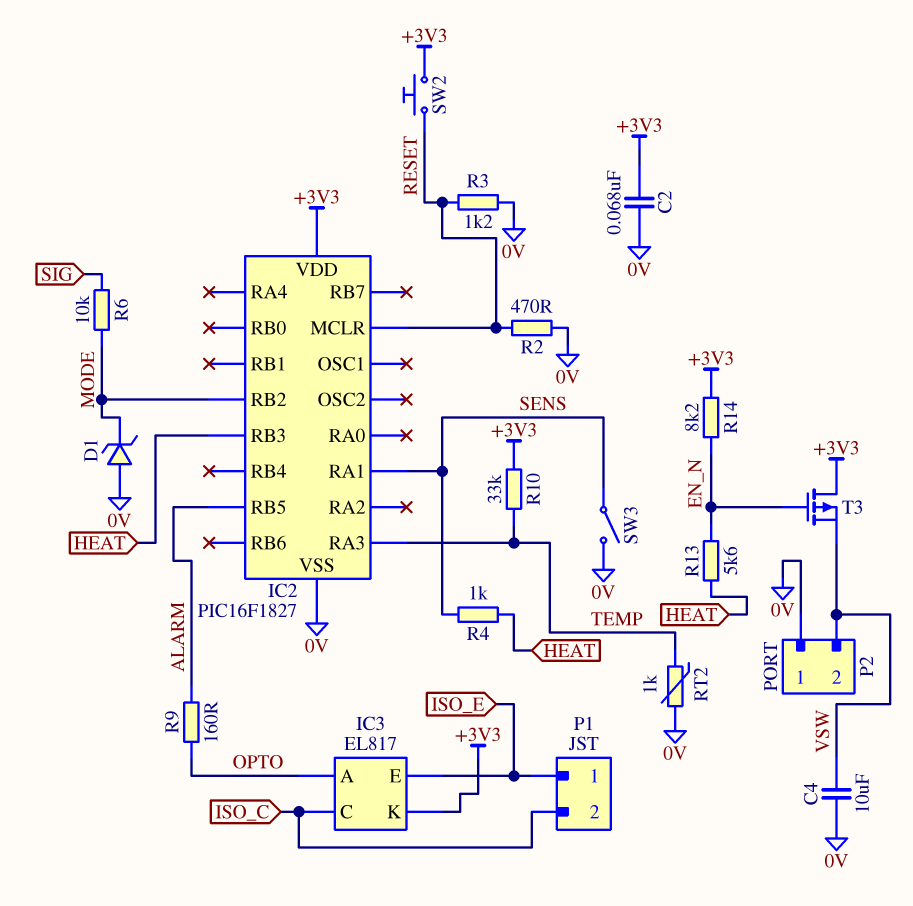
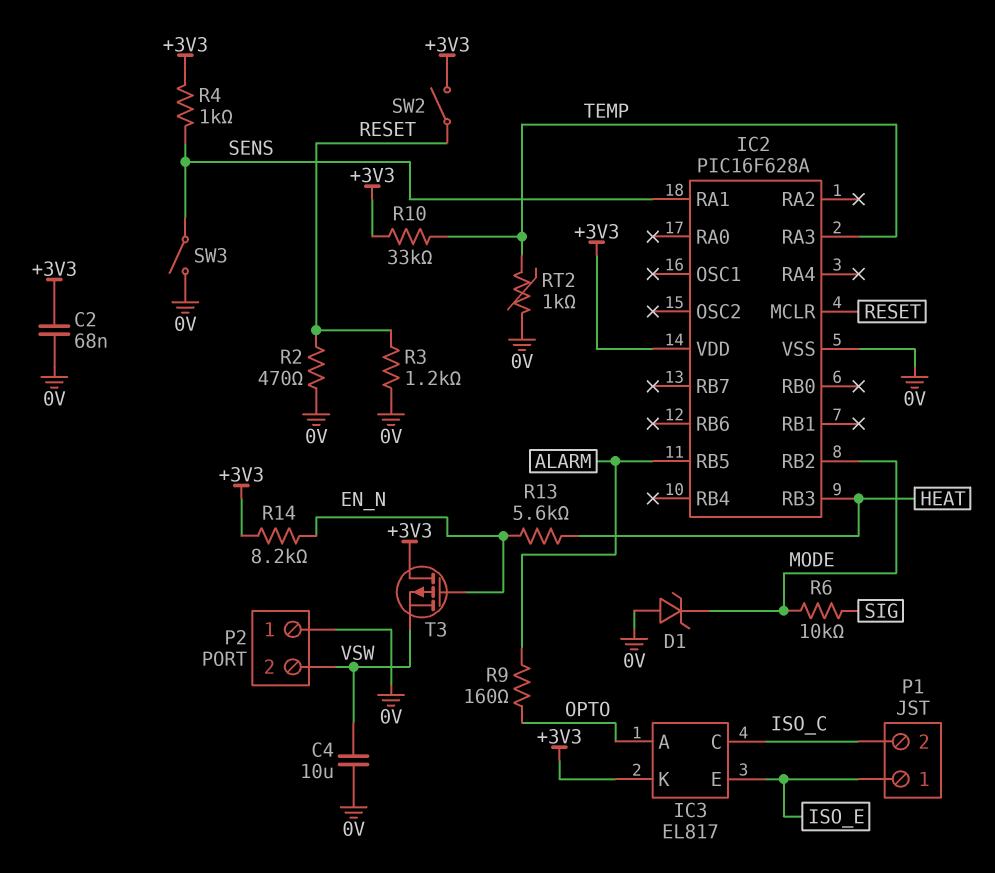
IC2: PIC16F1827 -> PIC16F628A
R4: 1k (HEAT, SENS) -> 1k (+3V3, SENS)
SW2: button (+3V3, RESET) -> switch (+3V3, RESET)

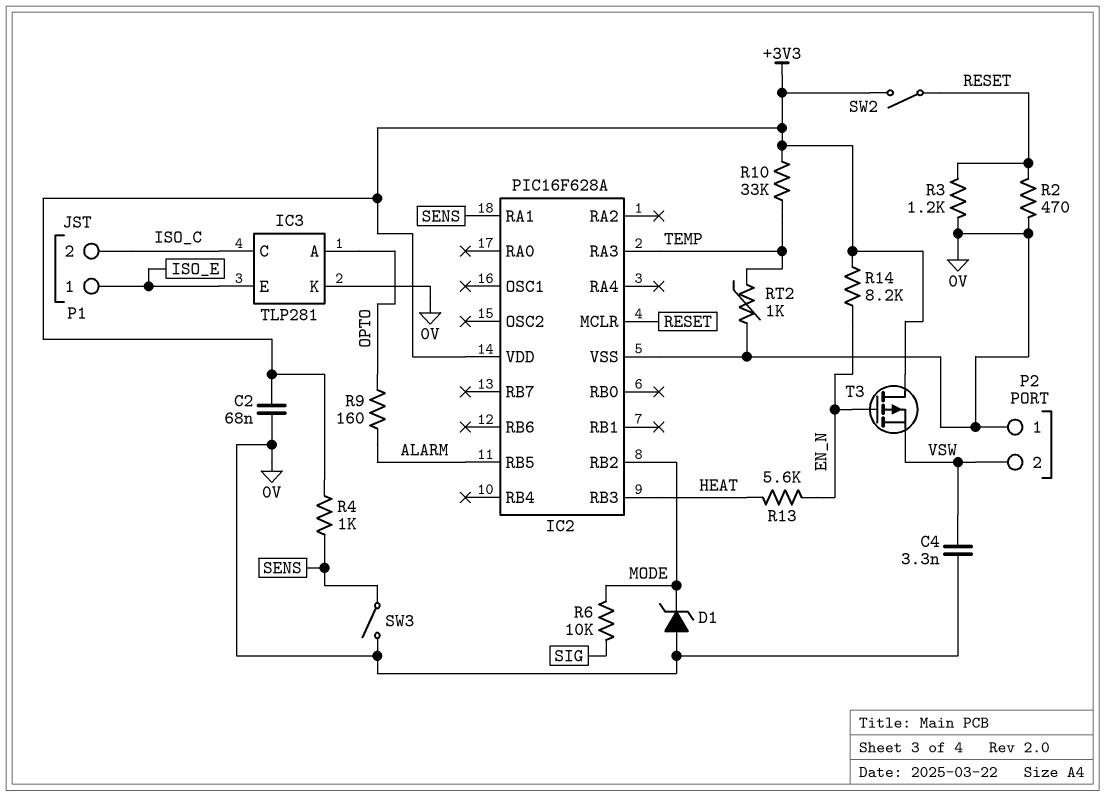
C4: 10uF (0V, VSW) -> 3.3nF (0V, VSW)
IC3: EL817 -> TLP281
IC3 pin K: +3V3 -> 0V

